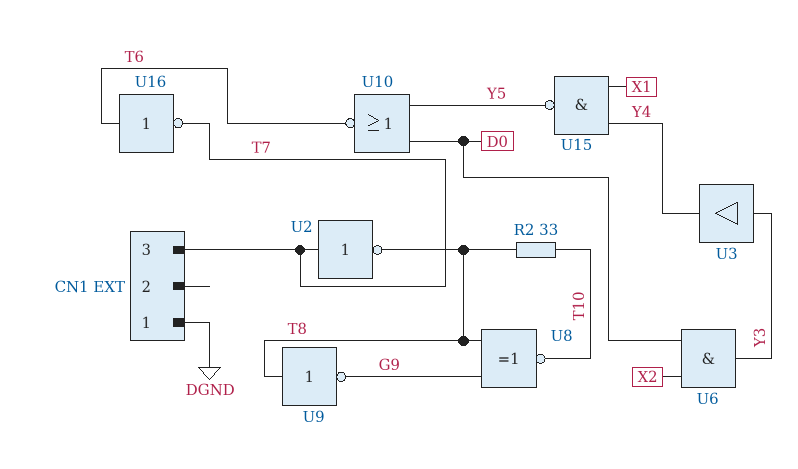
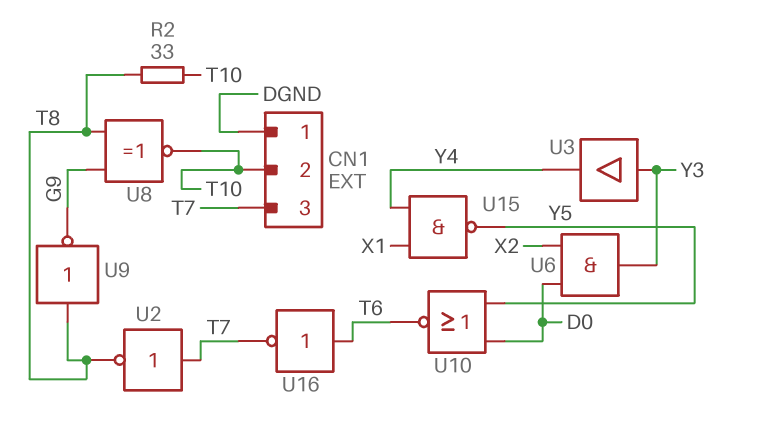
CN1 pin 2: none -> T10

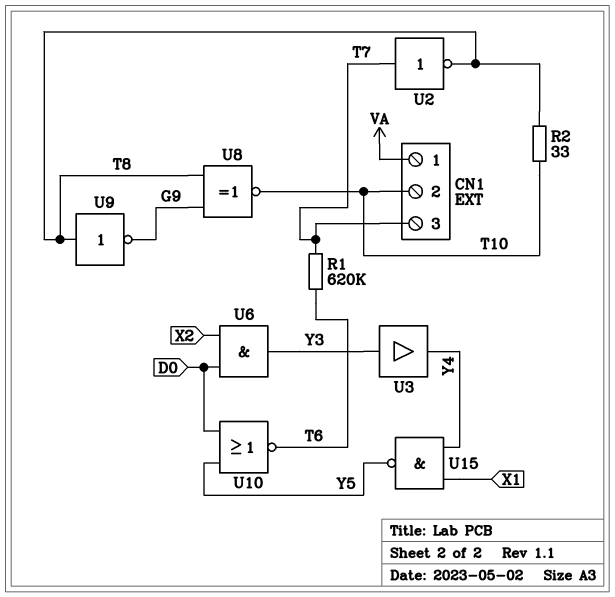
CN1 pin 1: DGND -> VA
R1: none -> 620k (T6, T7)
U16: NOT (in T6, out T7) -> none

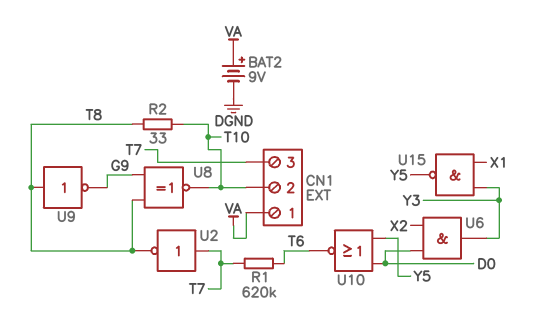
BAT2: none -> 9V (plus VA, minus DGND)
U3: buffer (in Y3, out Y4) -> none
U15: NAND (in X1, in Y4, out Y5) -> NAND (in X1, in Y3, out Y5)

